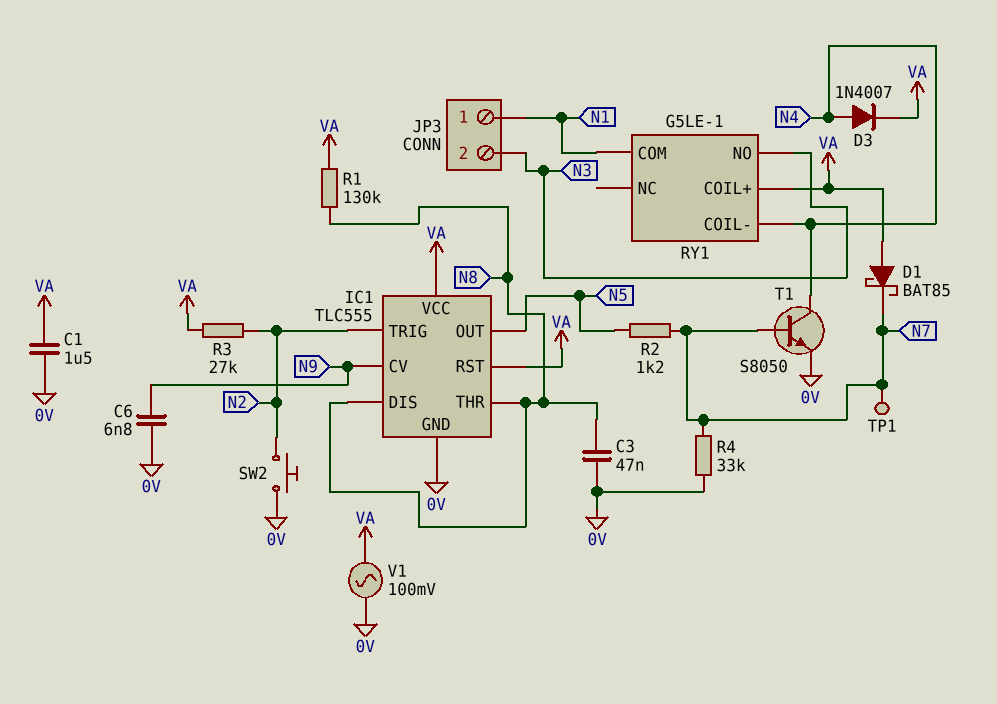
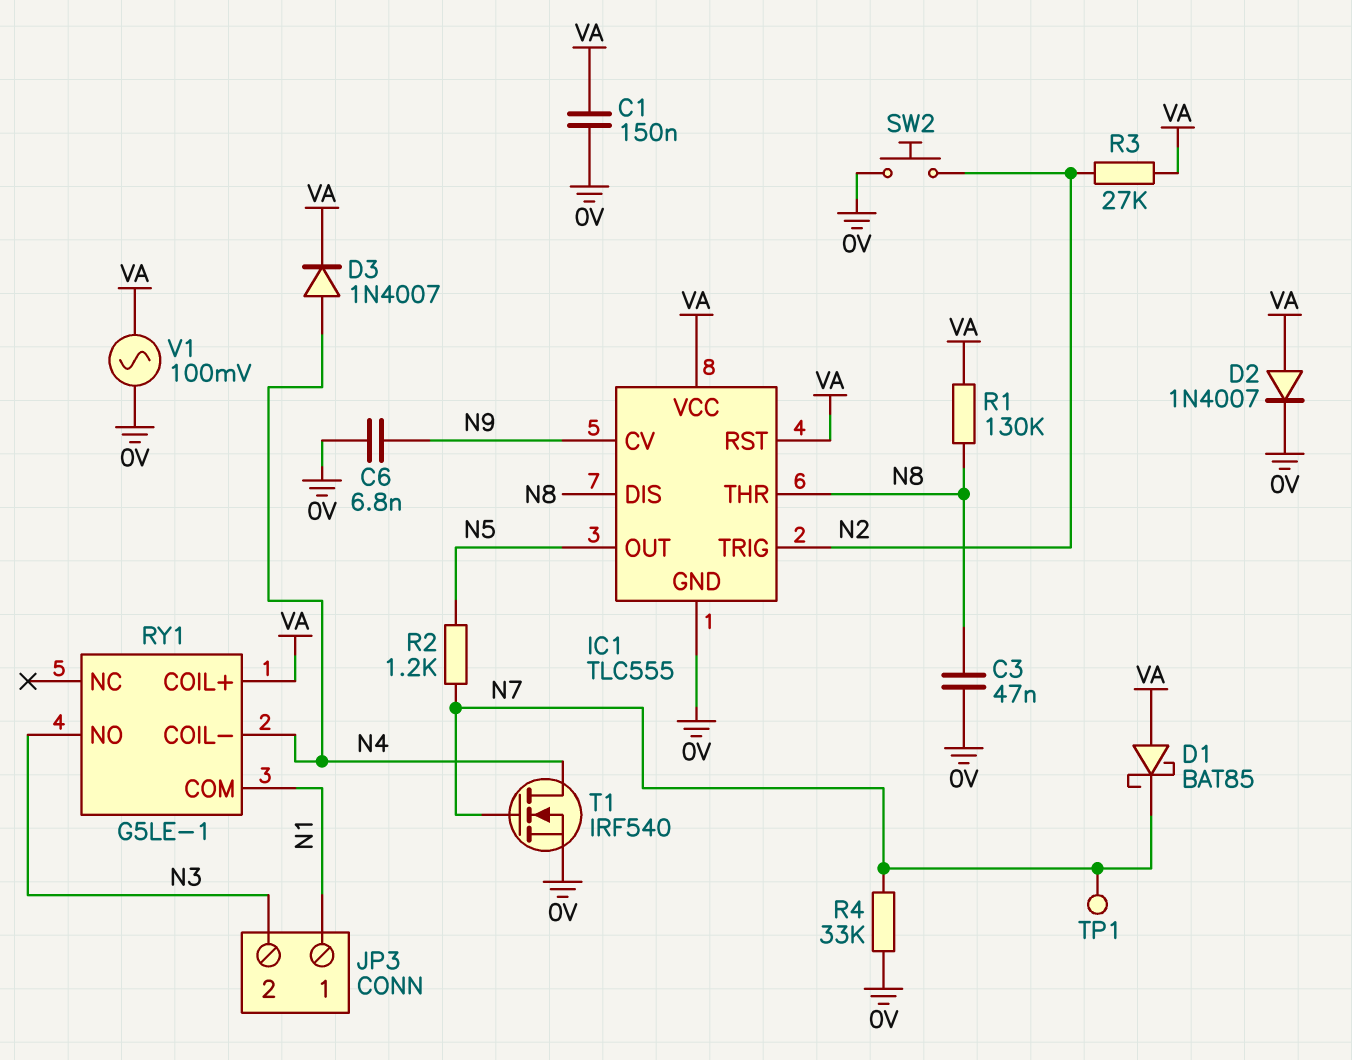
C1: 1.5uF (0V, VA) -> 150nF (0V, VA)
D2: none -> diode 1N4007 (A VA, K 0V)
T1: NPN S8050 (B N7, C N4, E 0V) -> NMOS IRF540 (G N7, D N4, S 0V)

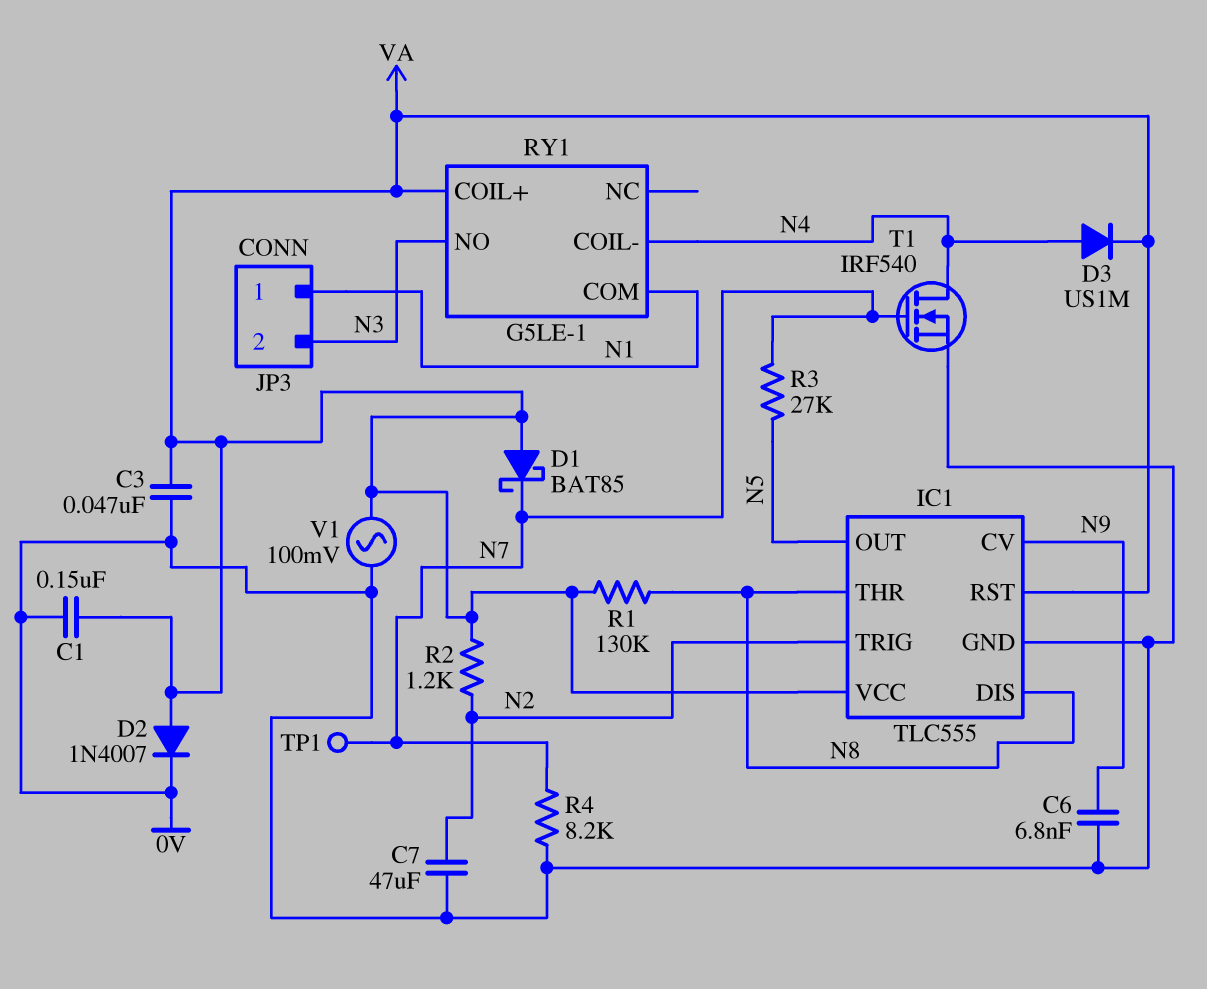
C3: 47nF (0V, N8) -> 47nF (0V, VA)
C7: none -> 47uF (0V, N2)
D3: diode 1N4007 (A N4, K VA) -> diode US1M (A N4, K VA)
R2: 1.2k (N5, N7) -> 1.2k (N2, VA)
R3: 27k (N2, VA) -> 27k (N5, N7)
R4: 33k (0V, N7) -> 8.2k (0V, N7)
SW2: button (0V, N2) -> none

